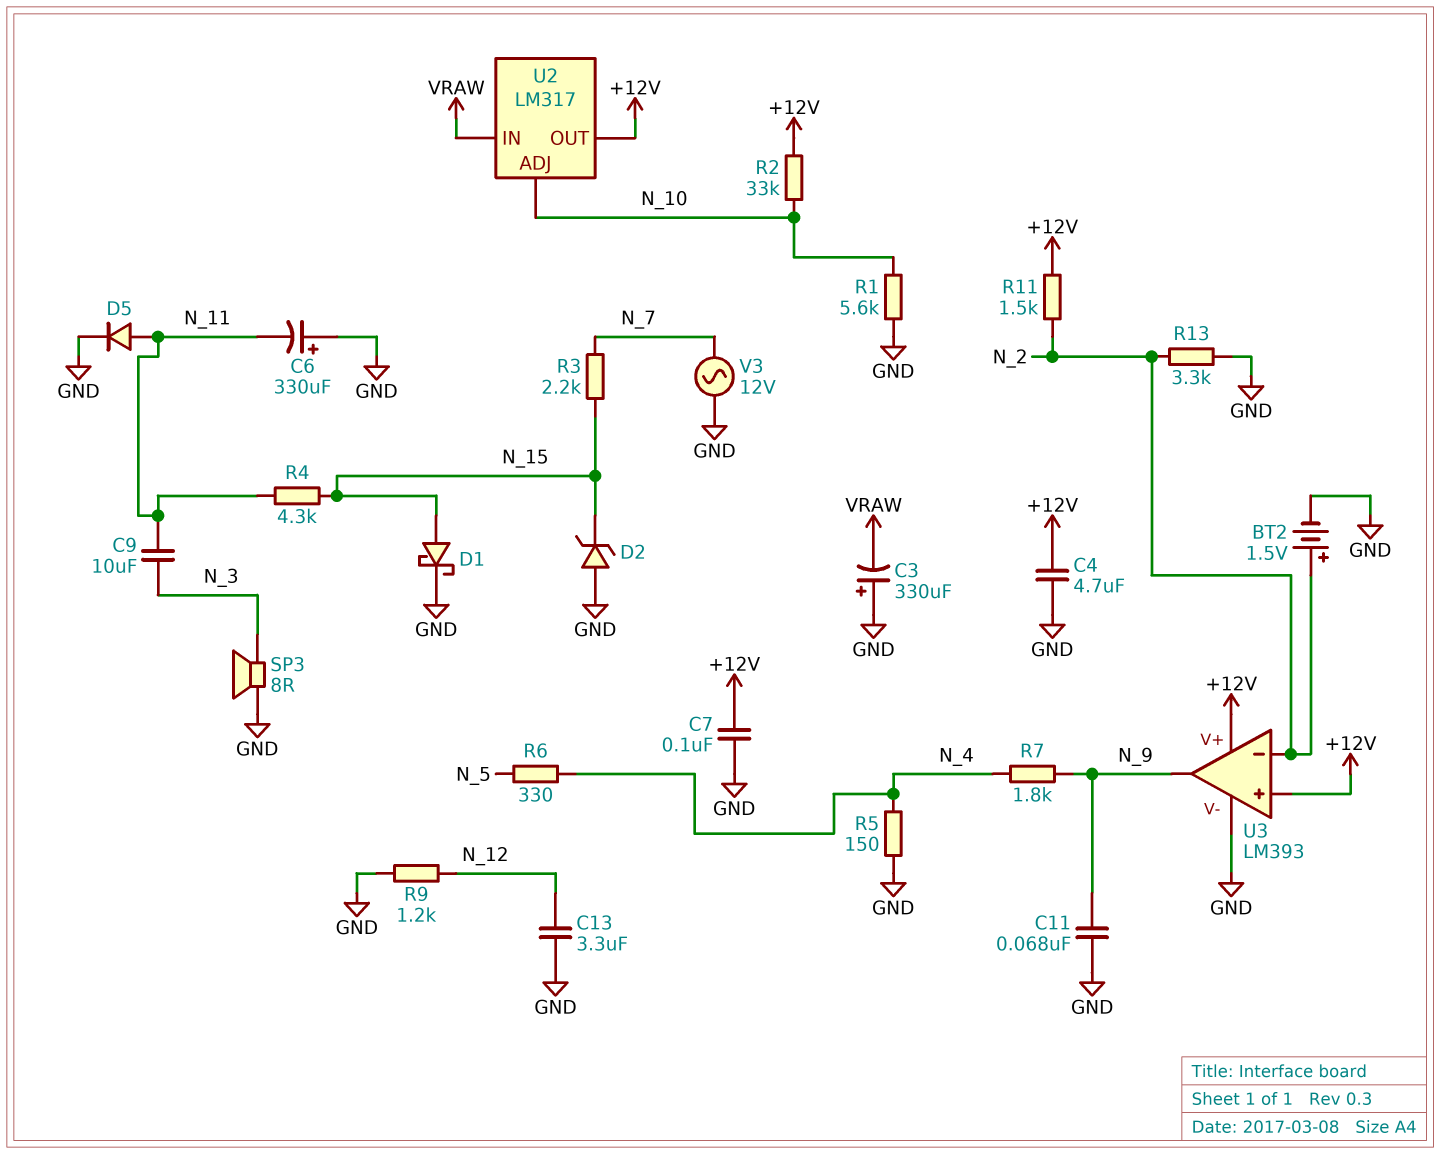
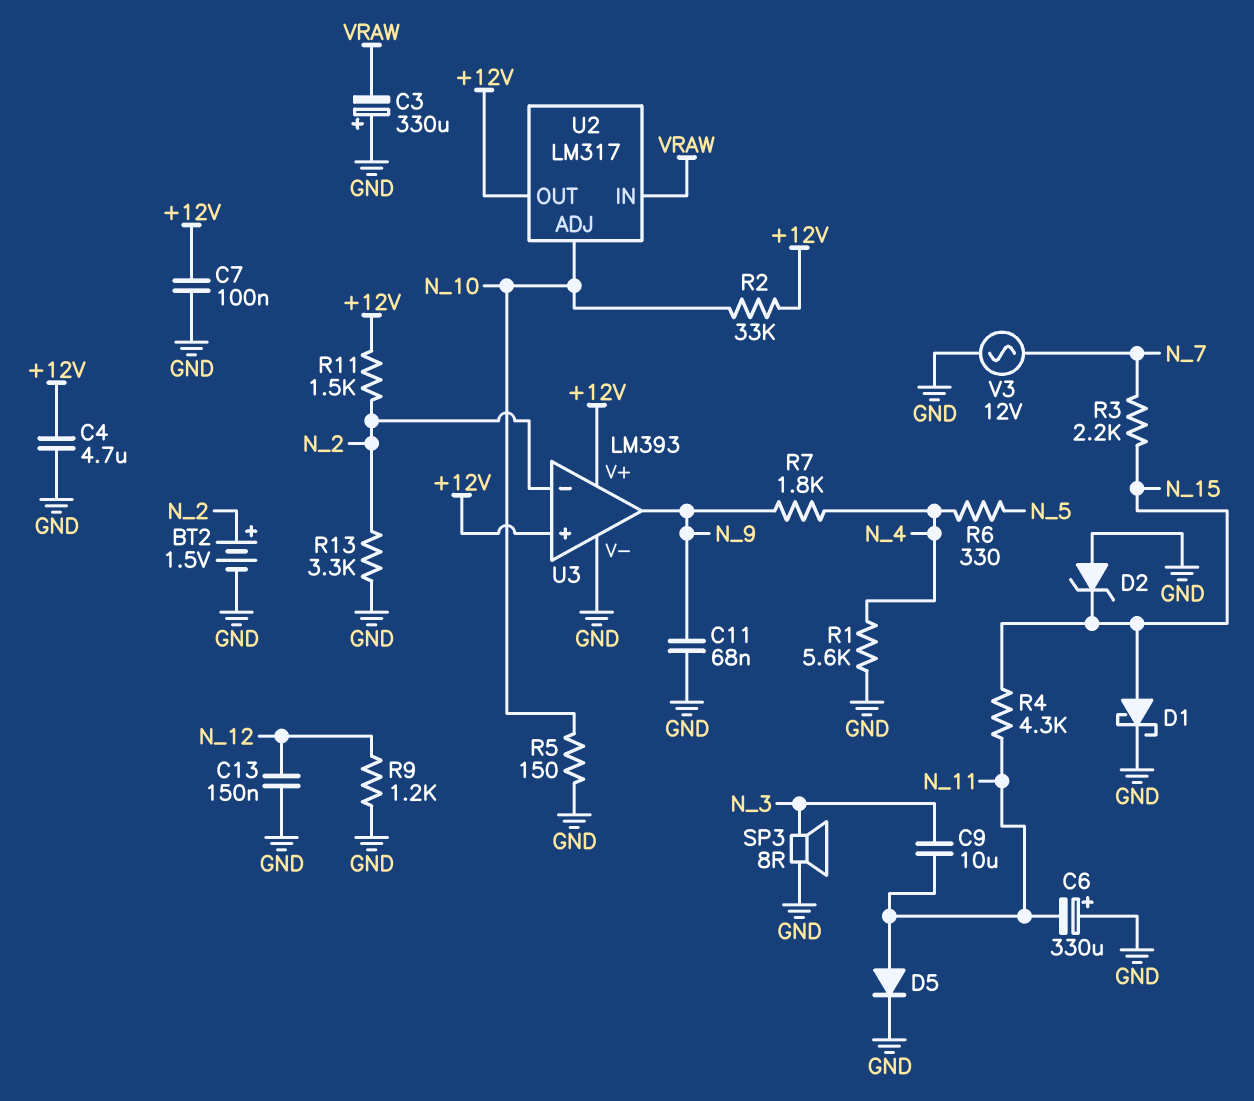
C13: 3.3uF (GND, N_12) -> 150nF (GND, N_12)
R1: 5.6k (GND, N_10) -> 5.6k (GND, N_4)
R5: 150 (GND, N_4) -> 150 (GND, N_10)

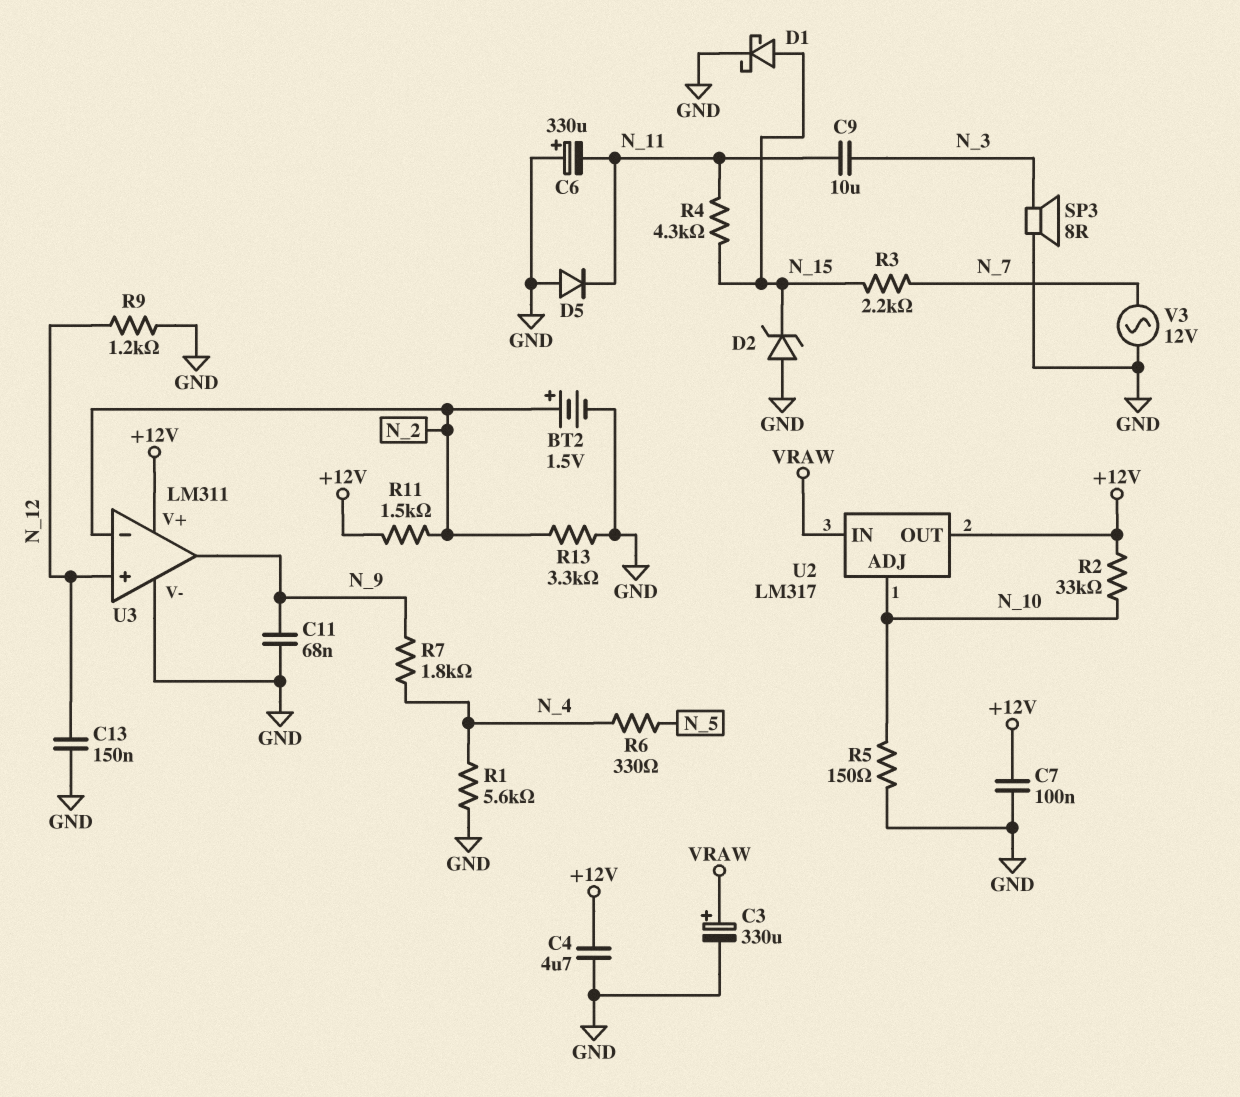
C3: 330uF (plus GND, minus VRAW) -> 330uF (plus VRAW, minus GND)
D5: diode (A N_11, K GND) -> diode (A GND, K N_11)
U3: LM393 -> LM311
U3 pin in+: +12V -> N_12

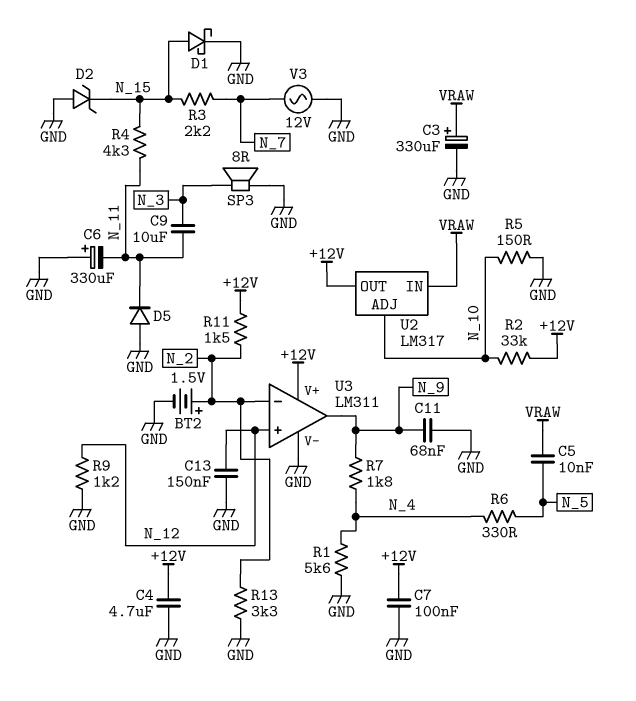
C5: none -> 10nF (N_5, VRAW)

